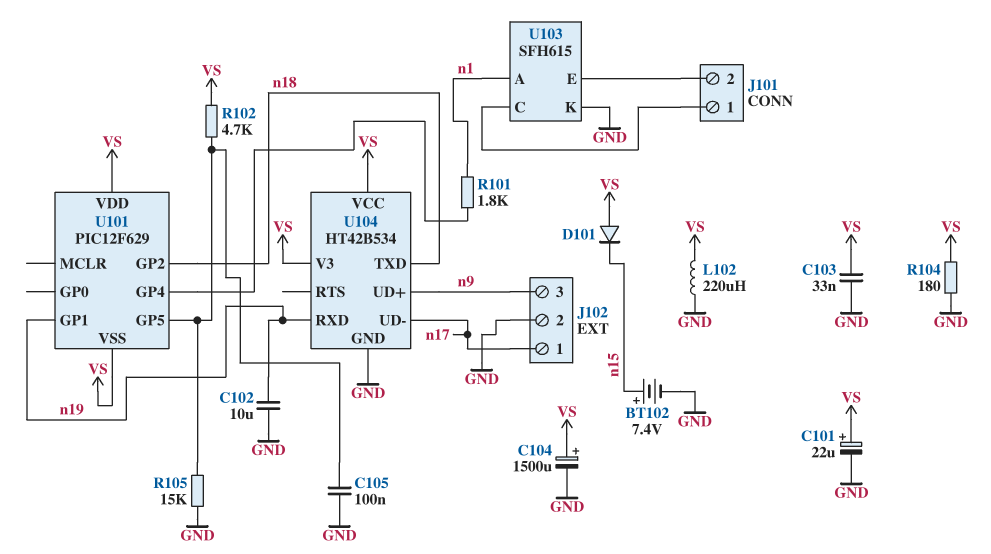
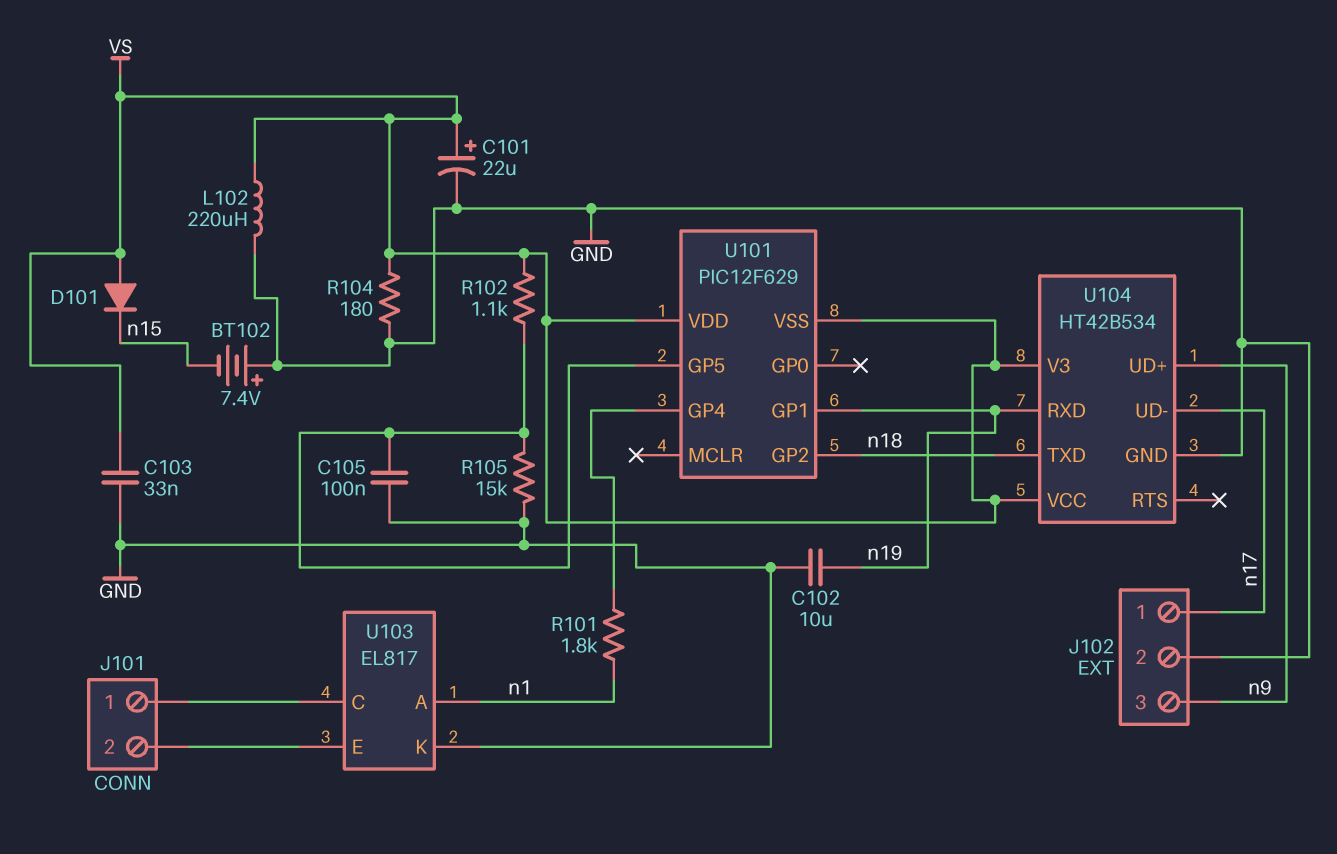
BT102: 7.4V (plus n15, minus GND) -> 7.4V (plus GND, minus n15)
C104: 1500uF (plus VS, minus GND) -> none
R102: 4.7k (U101/GP5, VS) -> 1.1k (U101/GP5, VS)
U103: SFH615 -> EL817

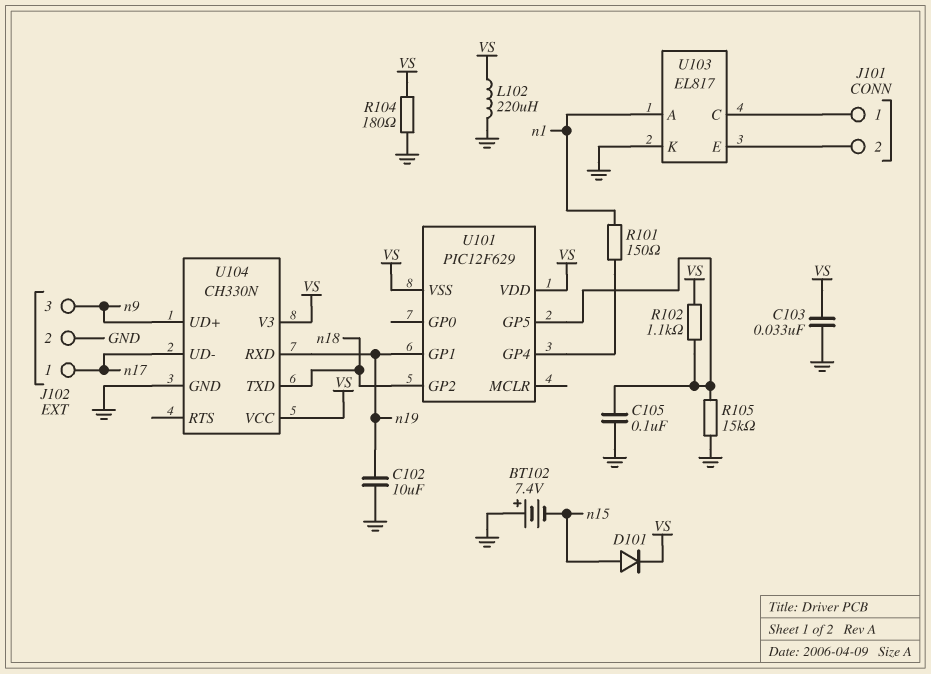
C101: 22uF (plus VS, minus GND) -> none
D101: diode (A VS, K n15) -> diode (A n15, K VS)
R101: 1.8k (U101/GP4, n1) -> 150 (U101/GP4, n1)
U104: HT42B534 -> CH330N

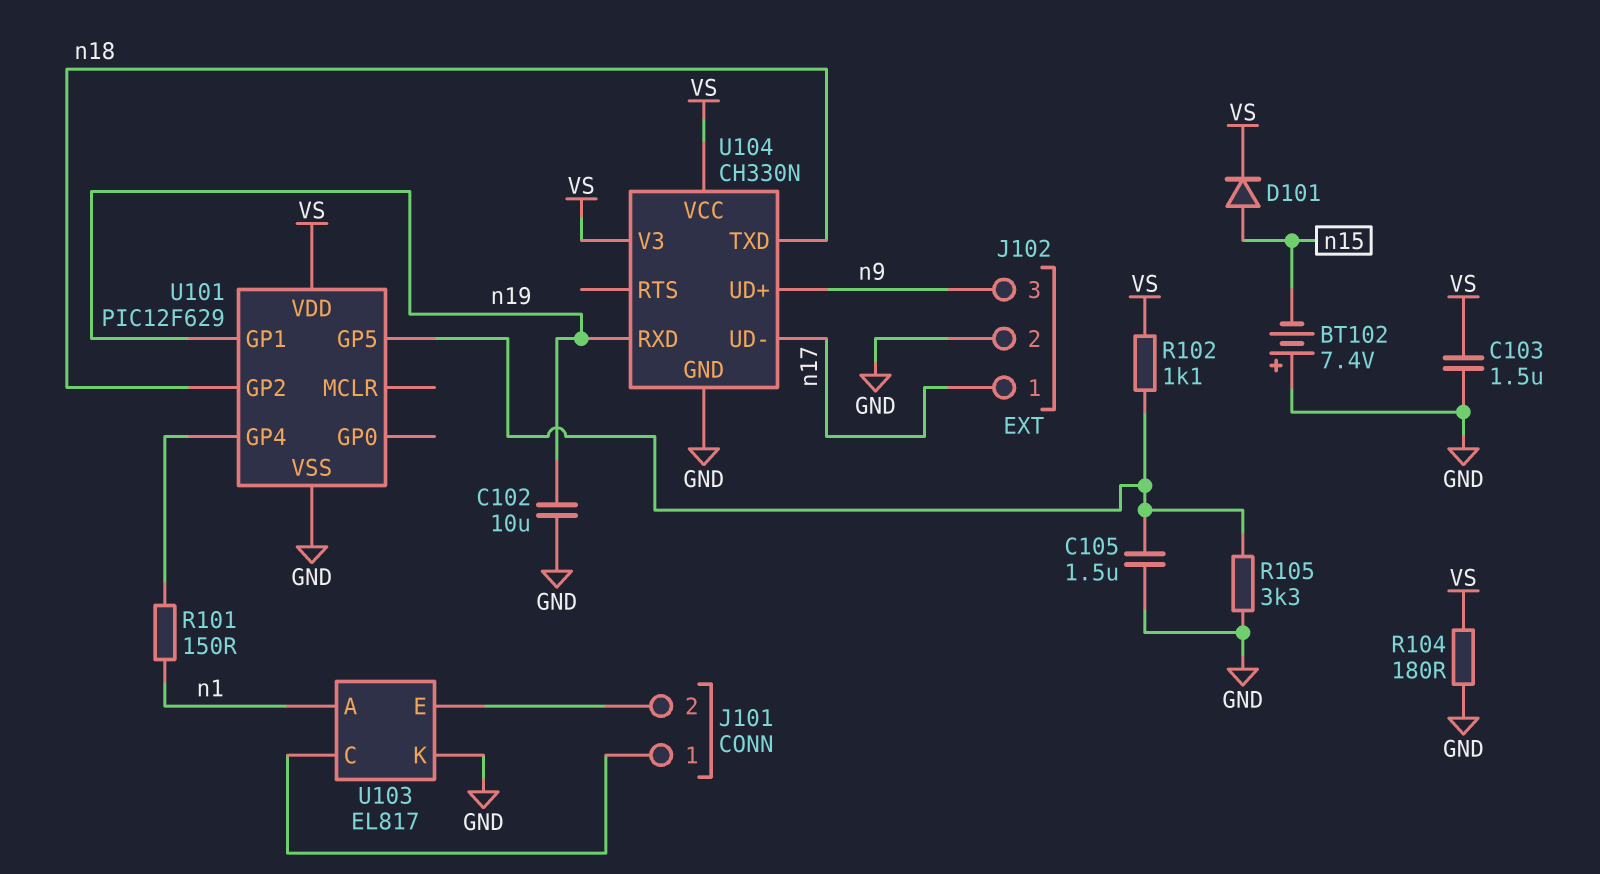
C103: 33nF (GND, VS) -> 1.5uF (GND, VS)
C105: 100nF (GND, U101/GP5) -> 1.5uF (GND, U101/GP5)
L102: 220uH (GND, VS) -> none
R105: 15k (GND, U101/GP5) -> 3.3k (GND, U101/GP5)
U101 pin VSS: VS -> GND

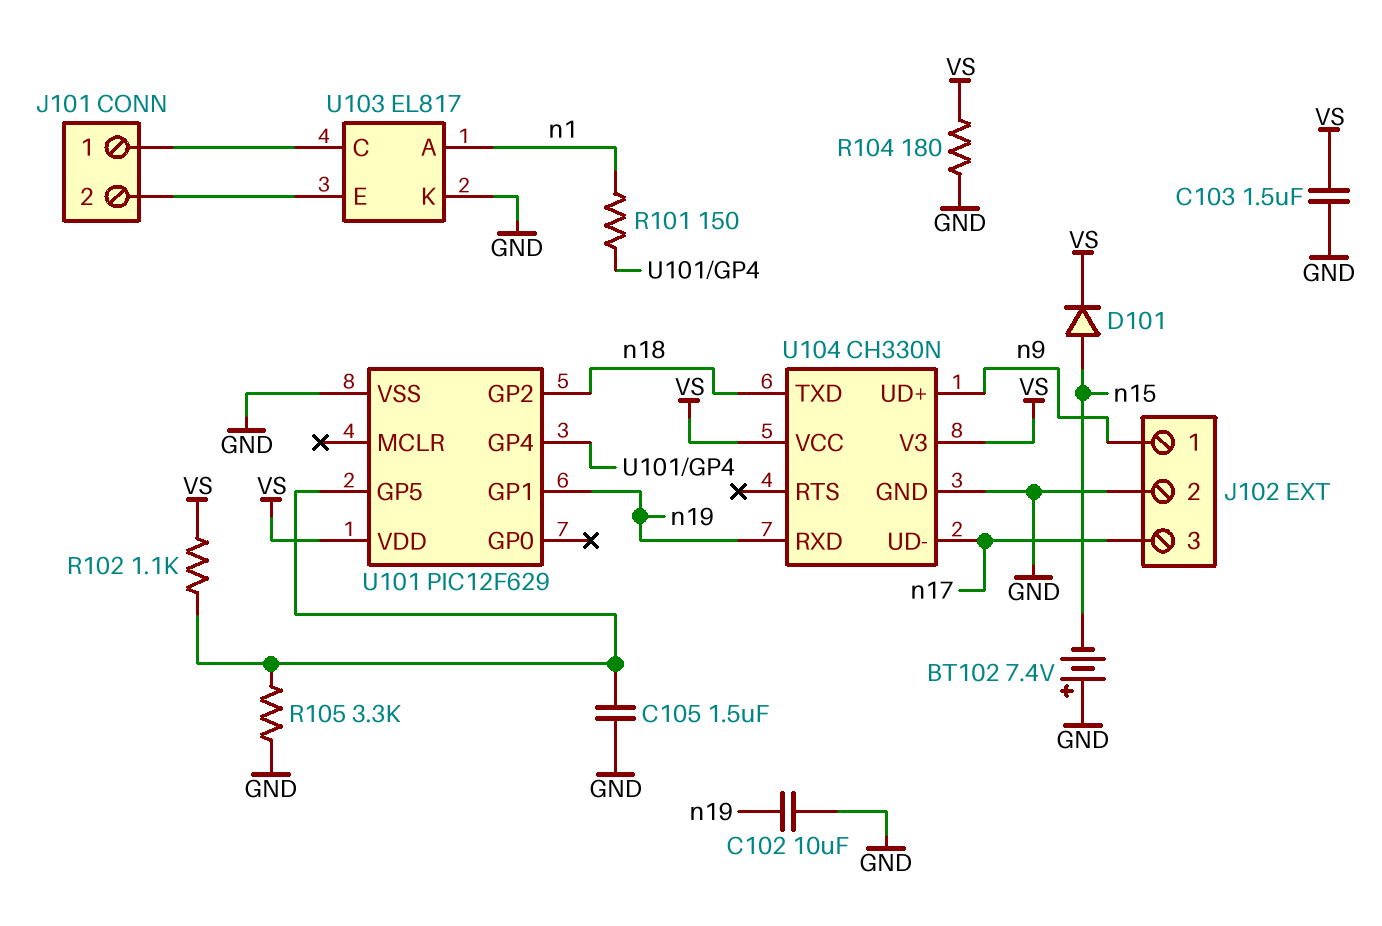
J102 pin 1: n17 -> n9
J102 pin 3: n9 -> n17

